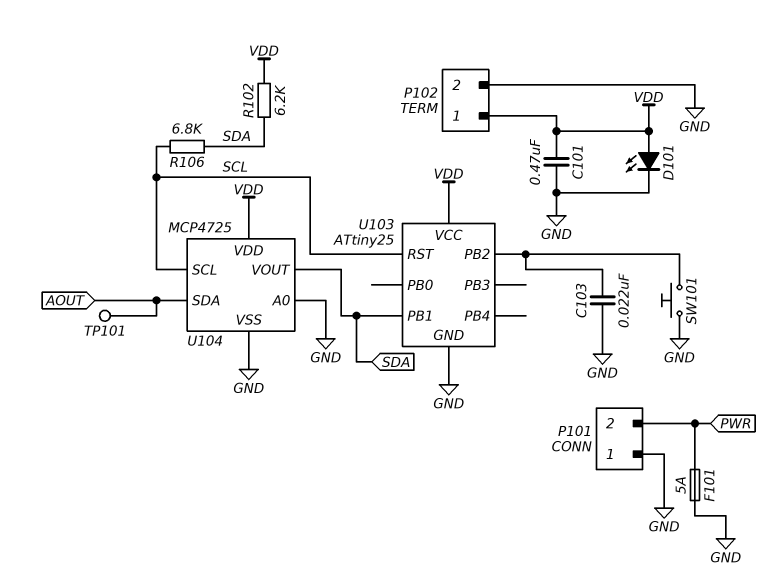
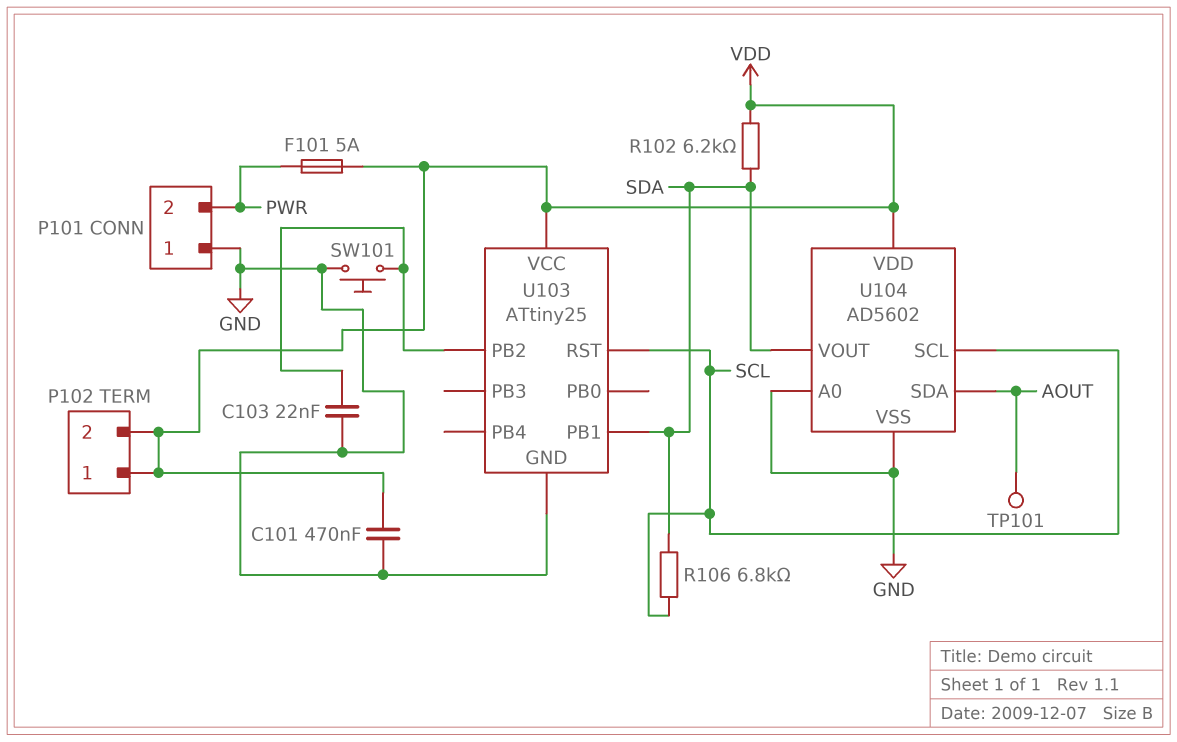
D101: LED (A VDD, K GND) -> none
F101: 5A (GND, PWR) -> 5A (PWR, VDD)
P102 pin 2: GND -> VDD
U104: MCP4725 -> AD5602

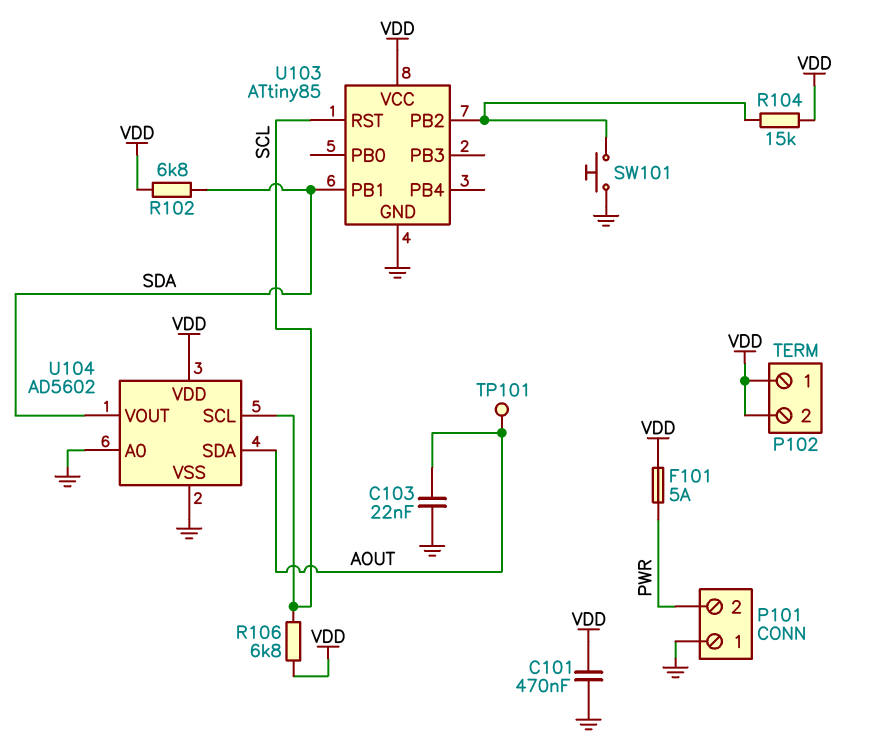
C103: 22nF (GND, U103/PB2) -> 22nF (AOUT, GND)
R102: 6.2k (SDA, VDD) -> 6.8k (SDA, VDD)
R104: none -> 15k (U103/PB2, VDD)
R106: 6.8k (SCL, SDA) -> 6.8k (SCL, VDD)
U103: ATtiny25 -> ATtiny85

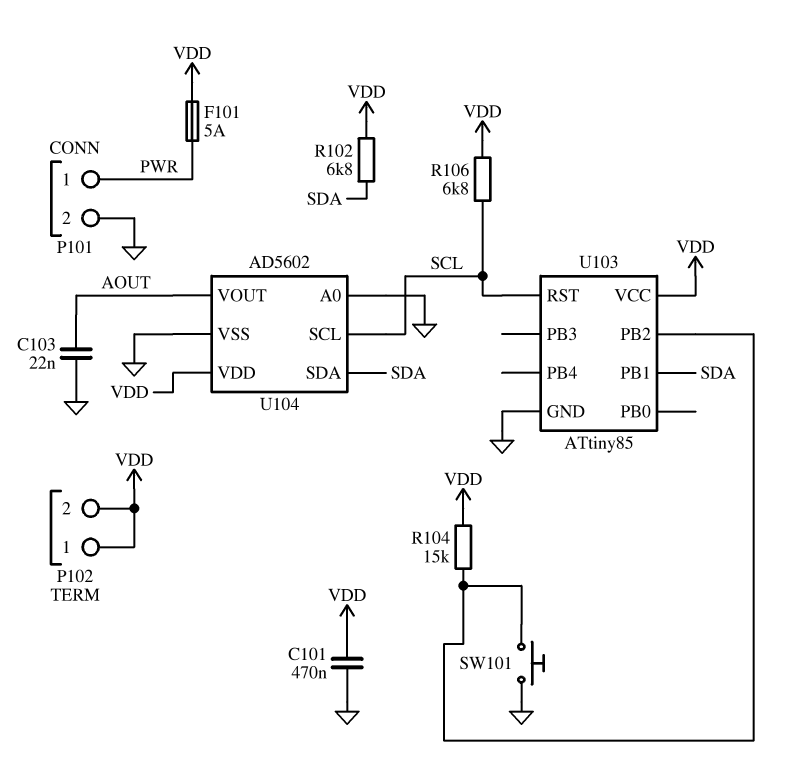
P101 pin 1: GND -> PWR
P101 pin 2: PWR -> GND
TP101: test point (AOUT) -> none
U104 pin SDA: AOUT -> SDA
U104 pin VOUT: SDA -> AOUT

